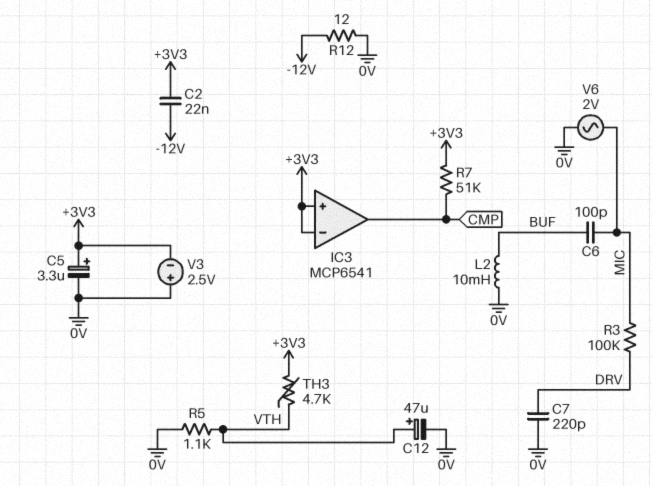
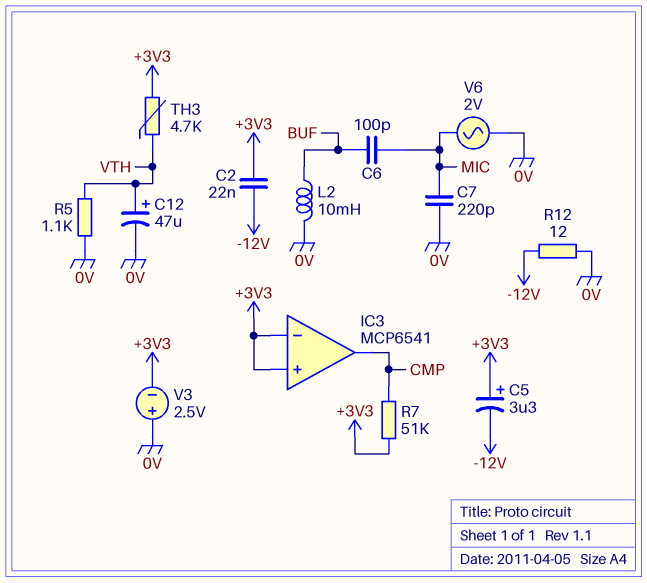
C5: 3.3uF (plus +3V3, minus 0V) -> 3.3uF (plus +3V3, minus -12V)
C7: 220pF (0V, DRV) -> 220pF (0V, MIC)
R3: 100k (DRV, MIC) -> none

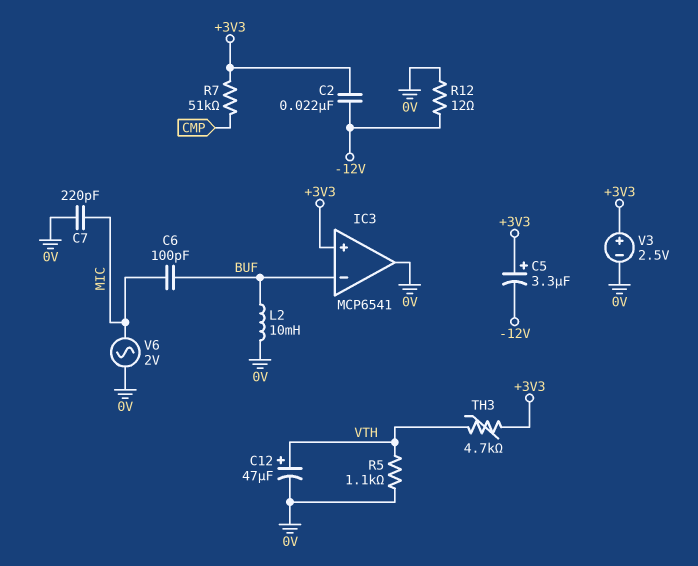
IC3 pin in-: +3V3 -> BUF
IC3 pin out: CMP -> 0V
V3: 2.5V (plus 0V, minus +3V3) -> 2.5V (plus +3V3, minus 0V)

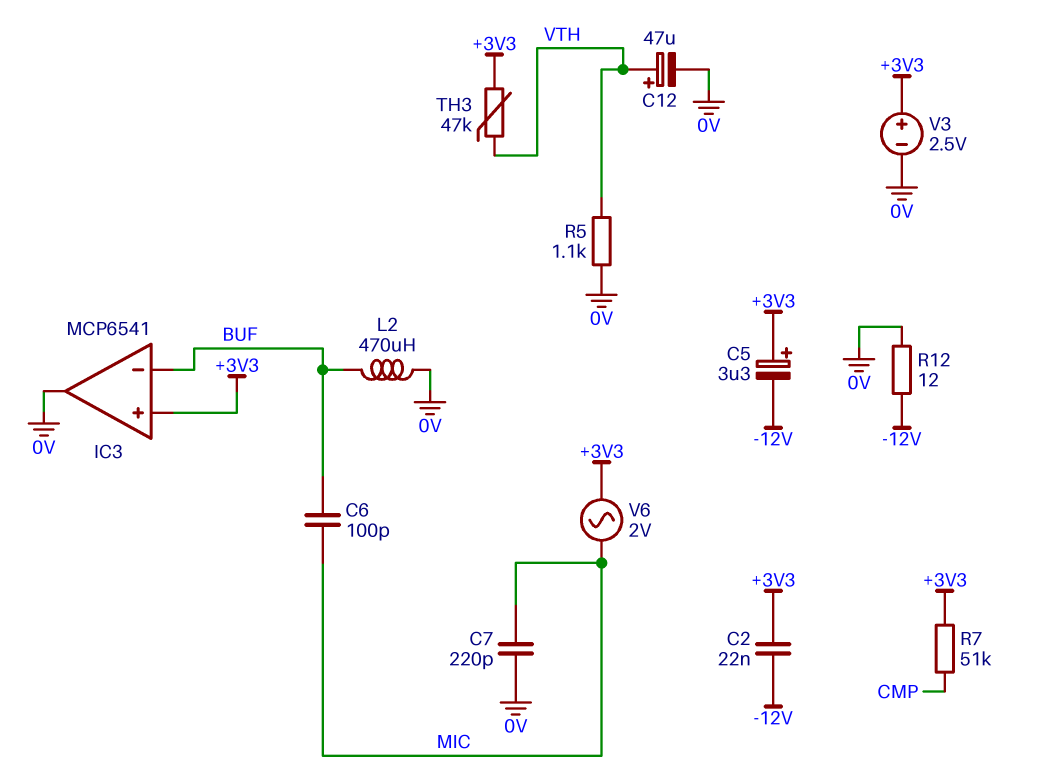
L2: 10mH (0V, BUF) -> 470uH (0V, BUF)
TH3: 4.7k (+3V3, VTH) -> 47k (+3V3, VTH)
V6: AC 2V (0V, MIC) -> AC 2V (+3V3, MIC)

